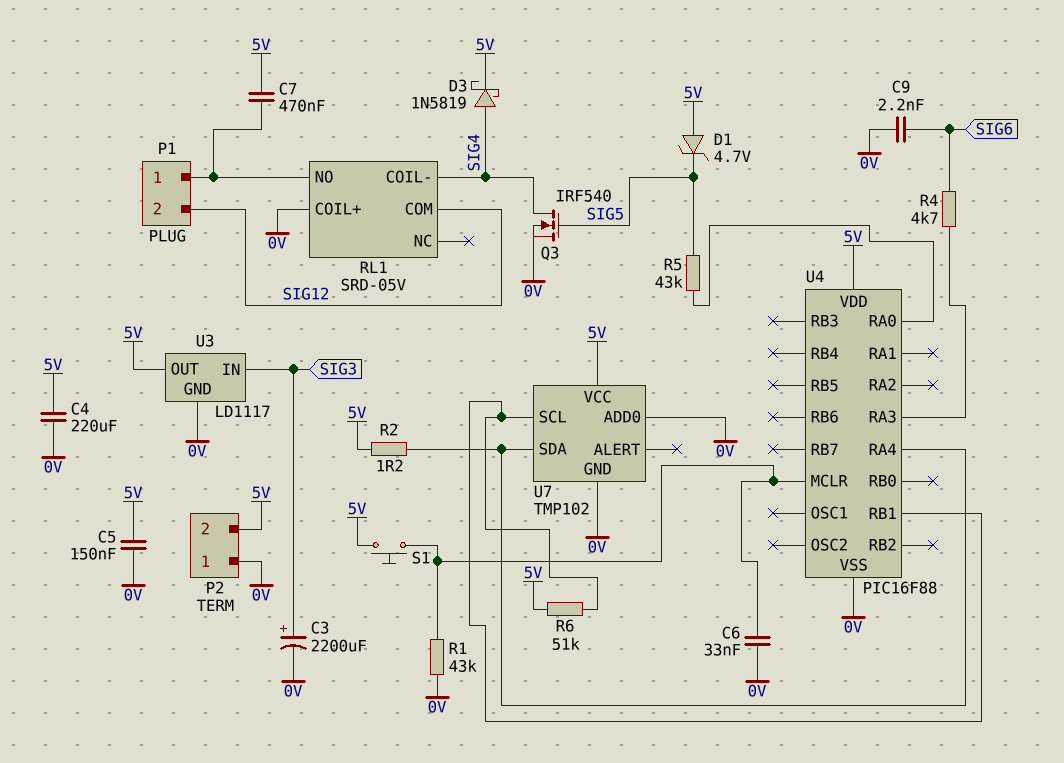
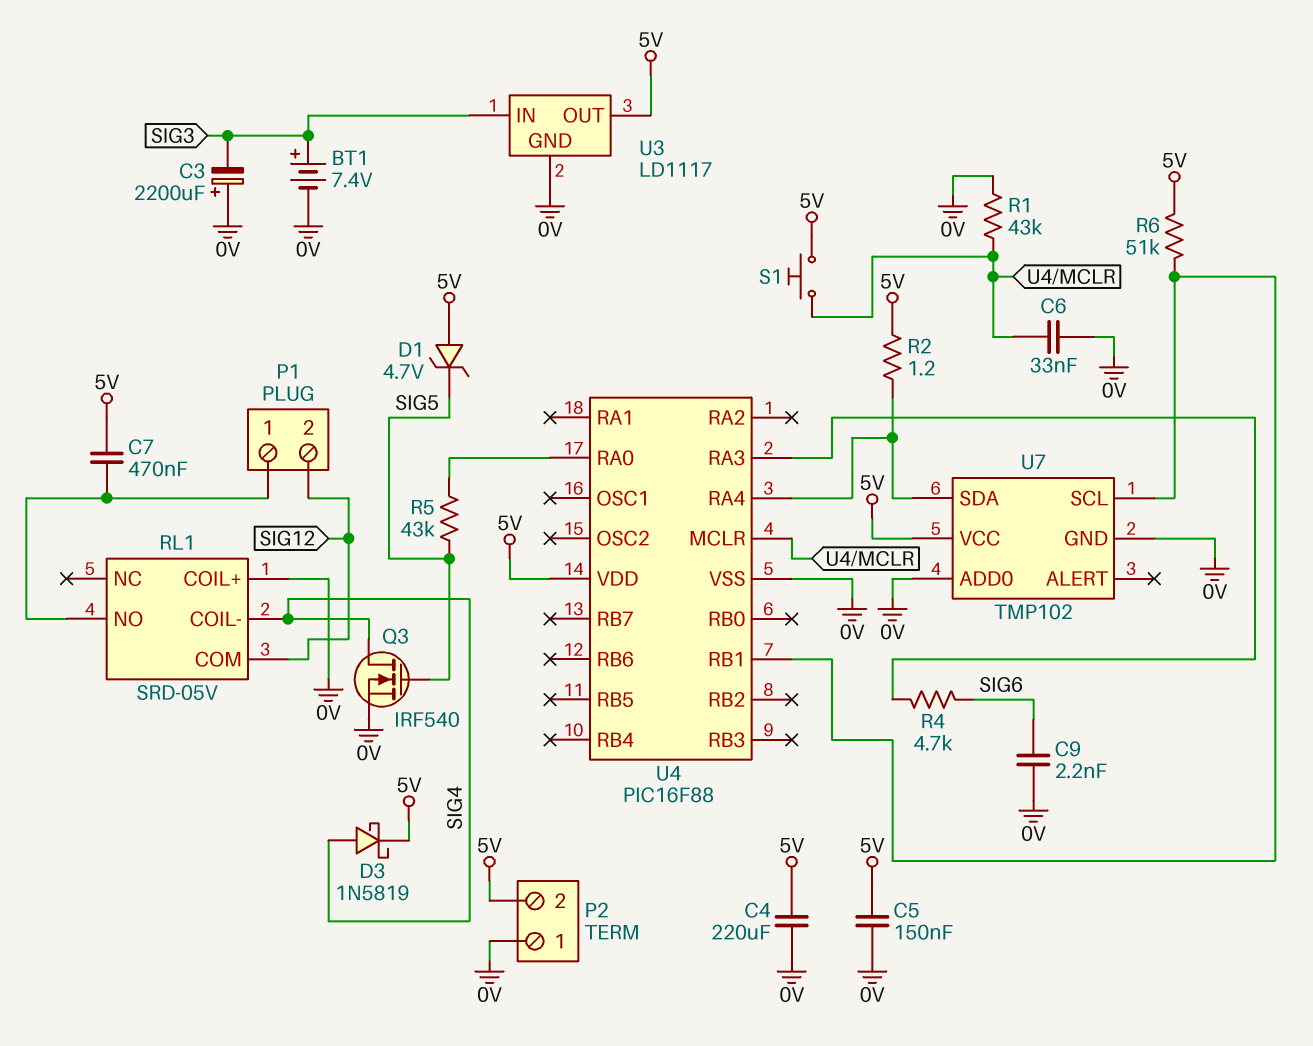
BT1: none -> 7.4V (plus SIG3, minus 0V)
C3: 2200uF (plus SIG3, minus 0V) -> 2200uF (plus 0V, minus SIG3)

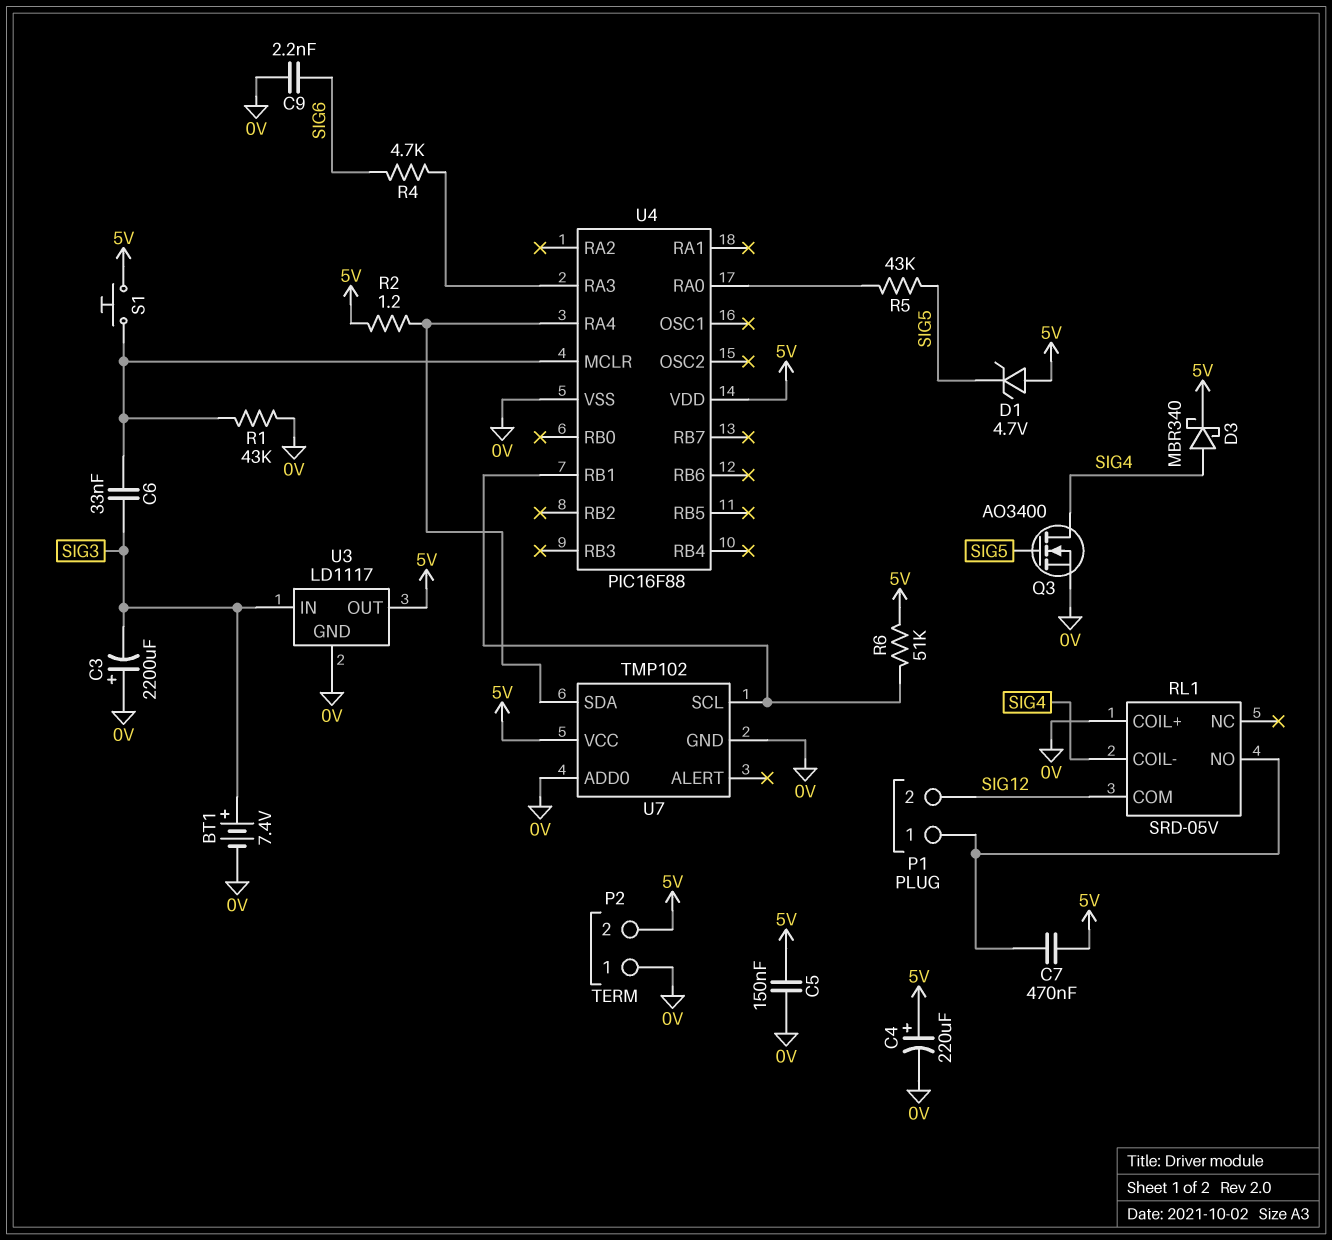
C4: 220uF (0V, 5V) -> 220uF (plus 5V, minus 0V)
C6: 33nF (0V, U4/MCLR) -> 33nF (SIG3, U4/MCLR)
D3: schottky 1N5819 (A SIG4, K 5V) -> schottky MBR340 (A SIG4, K 5V)
Q3: NMOS IRF540 (G SIG5, D SIG4, S 0V) -> NMOS AO3400 (G SIG5, D SIG4, S 0V)

